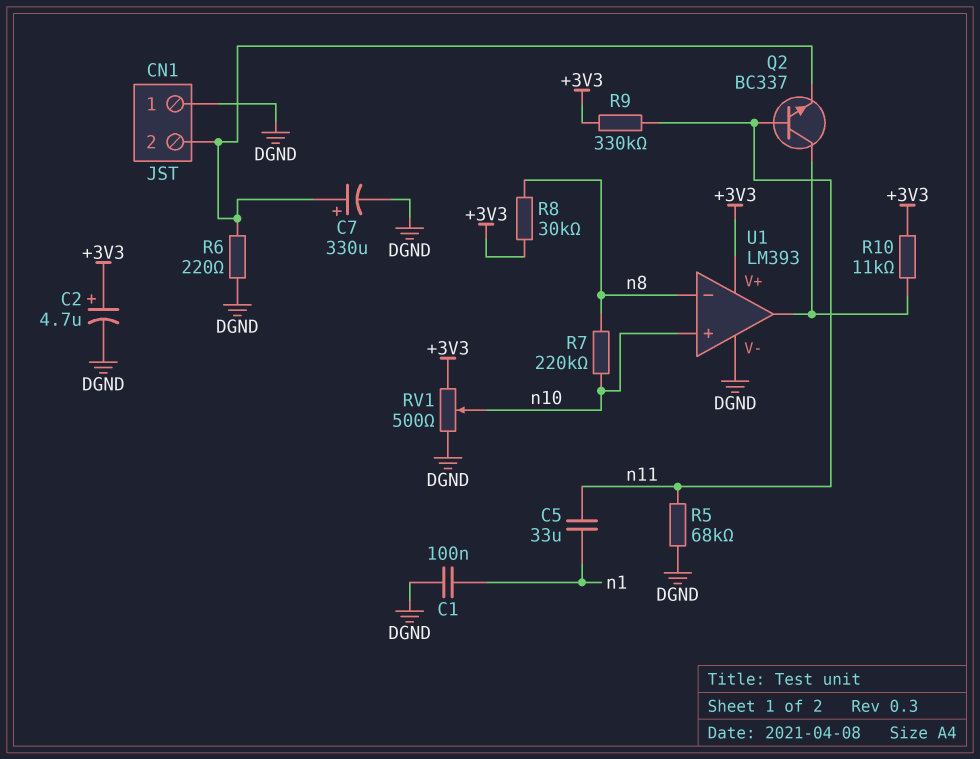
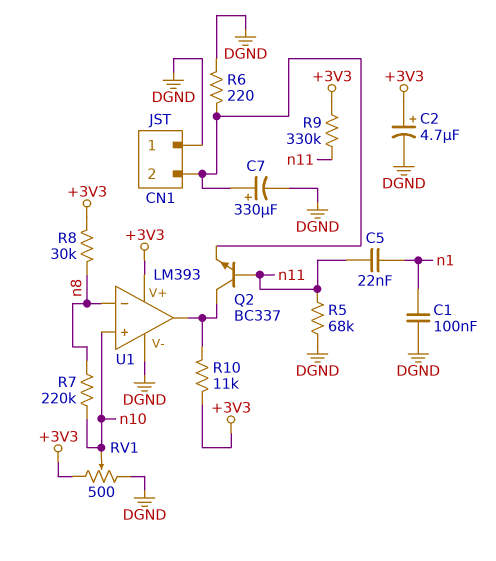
C5: 33uF (n1, n11) -> 22nF (n1, n11)

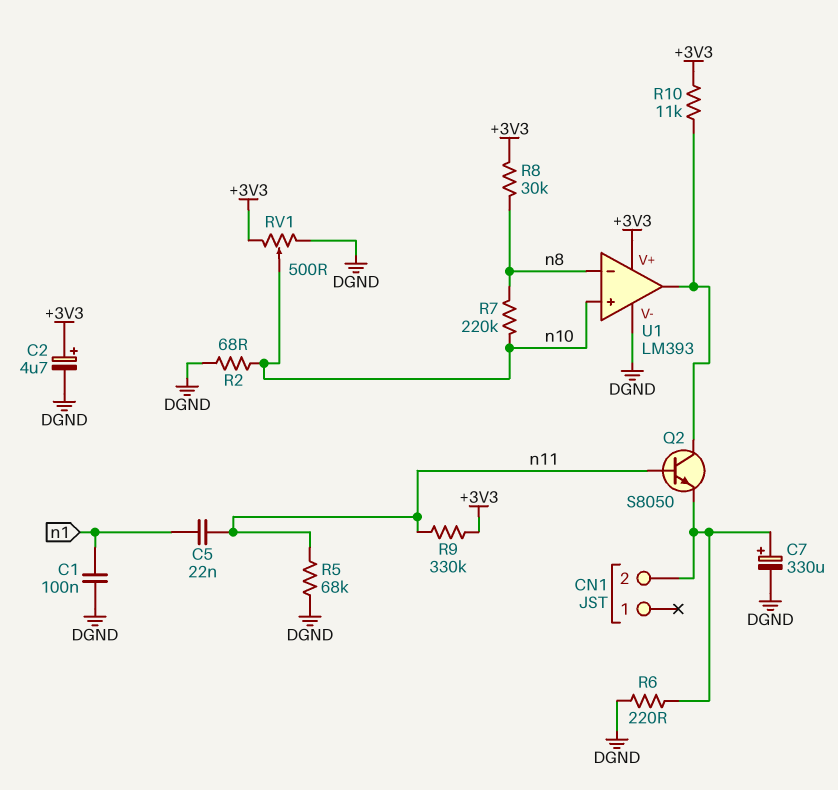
CN1 pin 1: DGND -> none
Q2: NPN BC337 (B n11, C U1/out, E CN1/2) -> NPN S8050 (B n11, C U1/out, E CN1/2)
R2: none -> 68 (DGND, n10)

